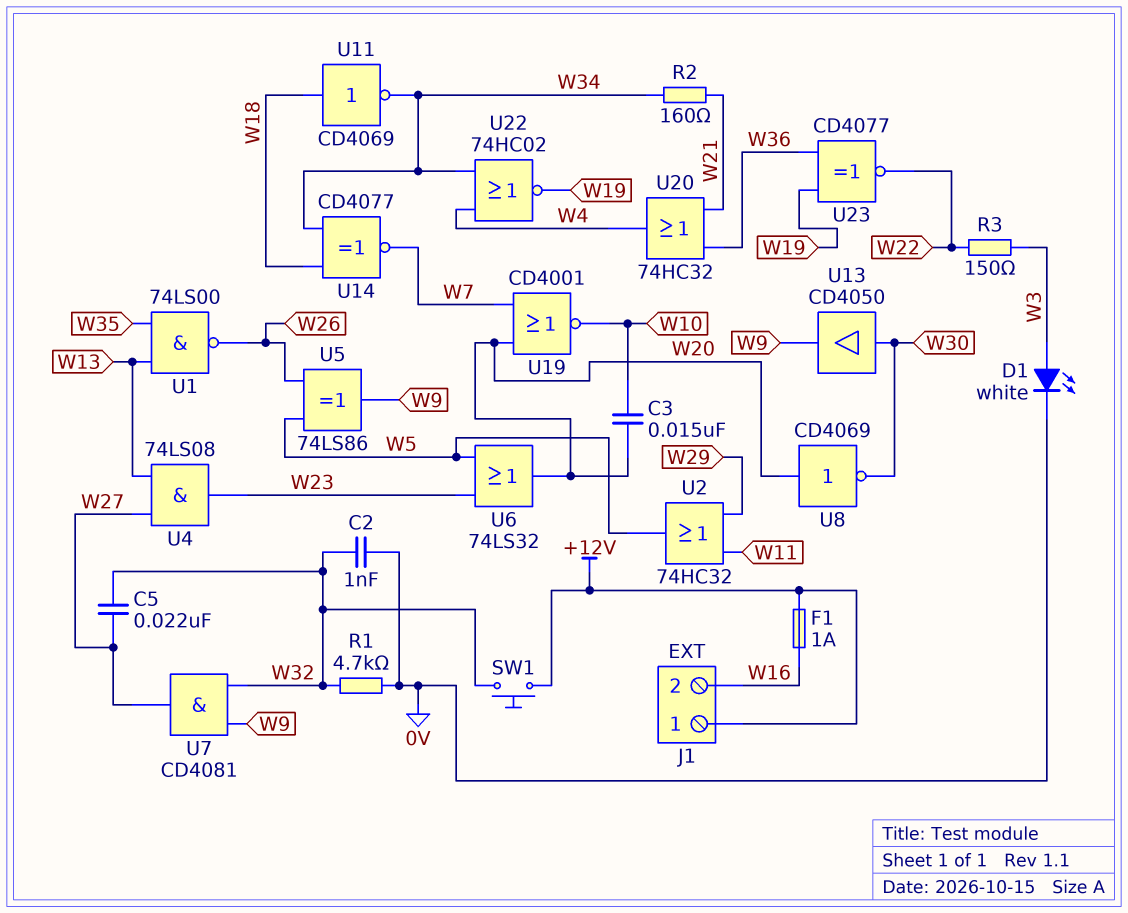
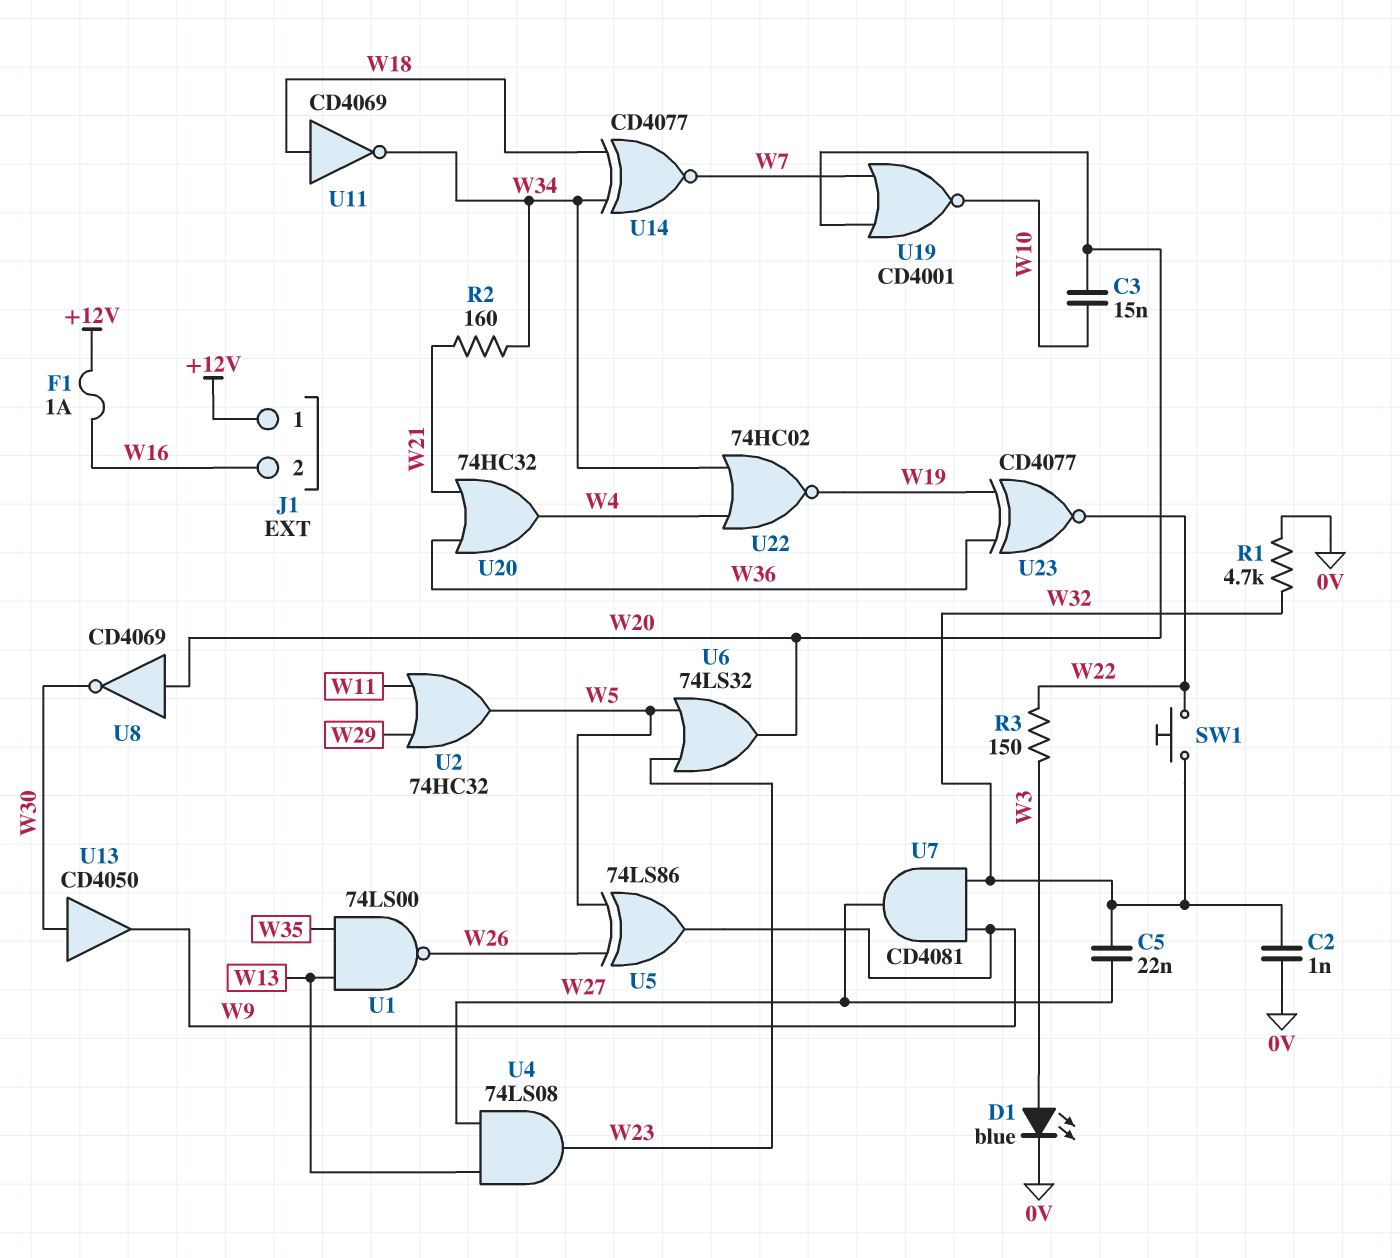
D1: LED white (A W3, K 0V) -> LED blue (A W3, K 0V)
SW1: button (+12V, W32) -> button (W22, W32)

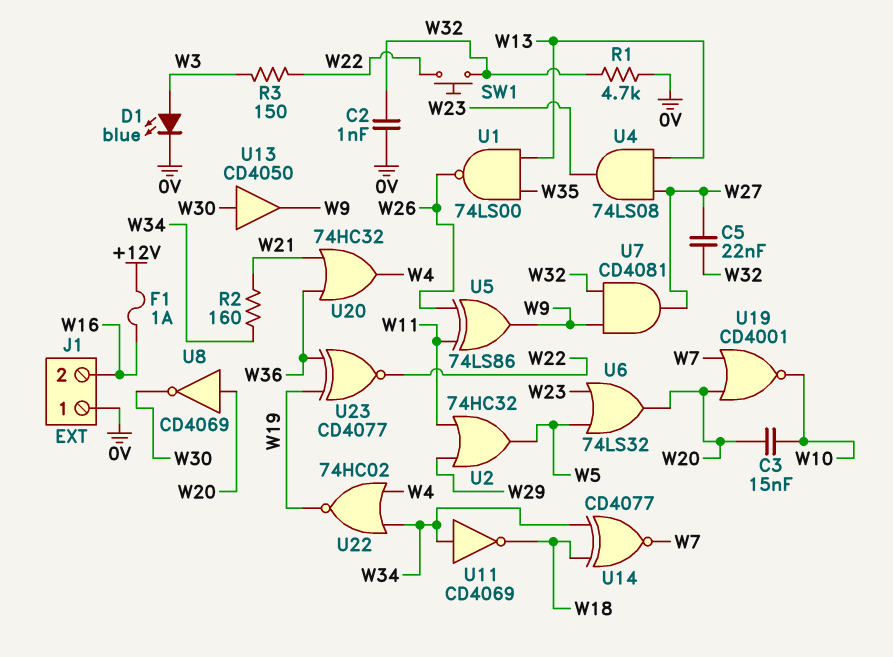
J1 pin 1: +12V -> 0V
U5: XOR 74LS86 (in W5, in W26, out W9) -> XOR 74LS86 (in W11, in W26, out W9)
U11: NOT CD4069 (in W18, out W34) -> NOT CD4069 (in W34, out W18)

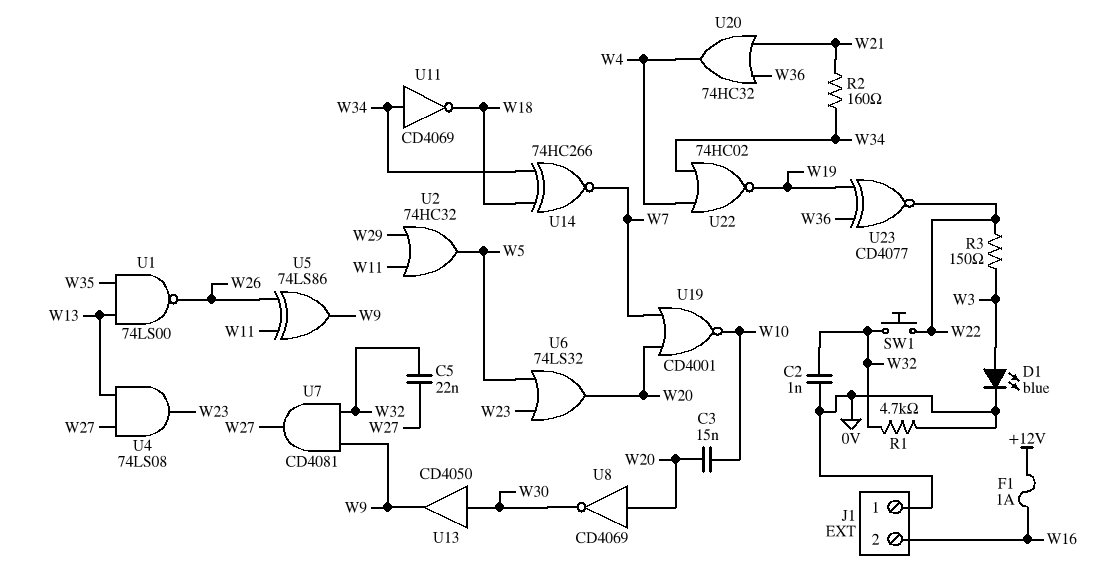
U14: XNOR CD4077 (in W18, in W34, out W7) -> XNOR 74HC266 (in W18, in W34, out W7)

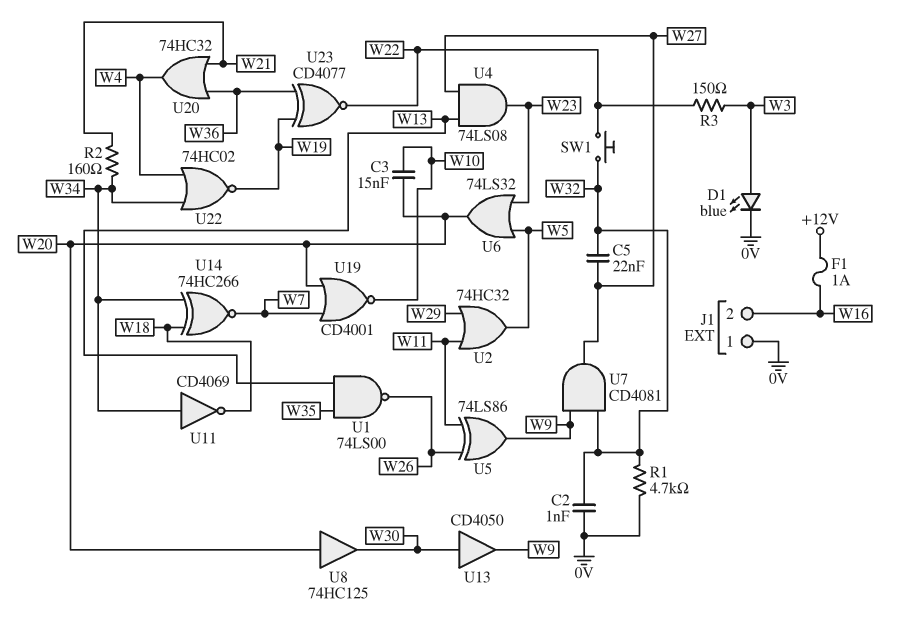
U8: NOT CD4069 (in W20, out W30) -> buffer 74HC125 (in W20, out W30)

